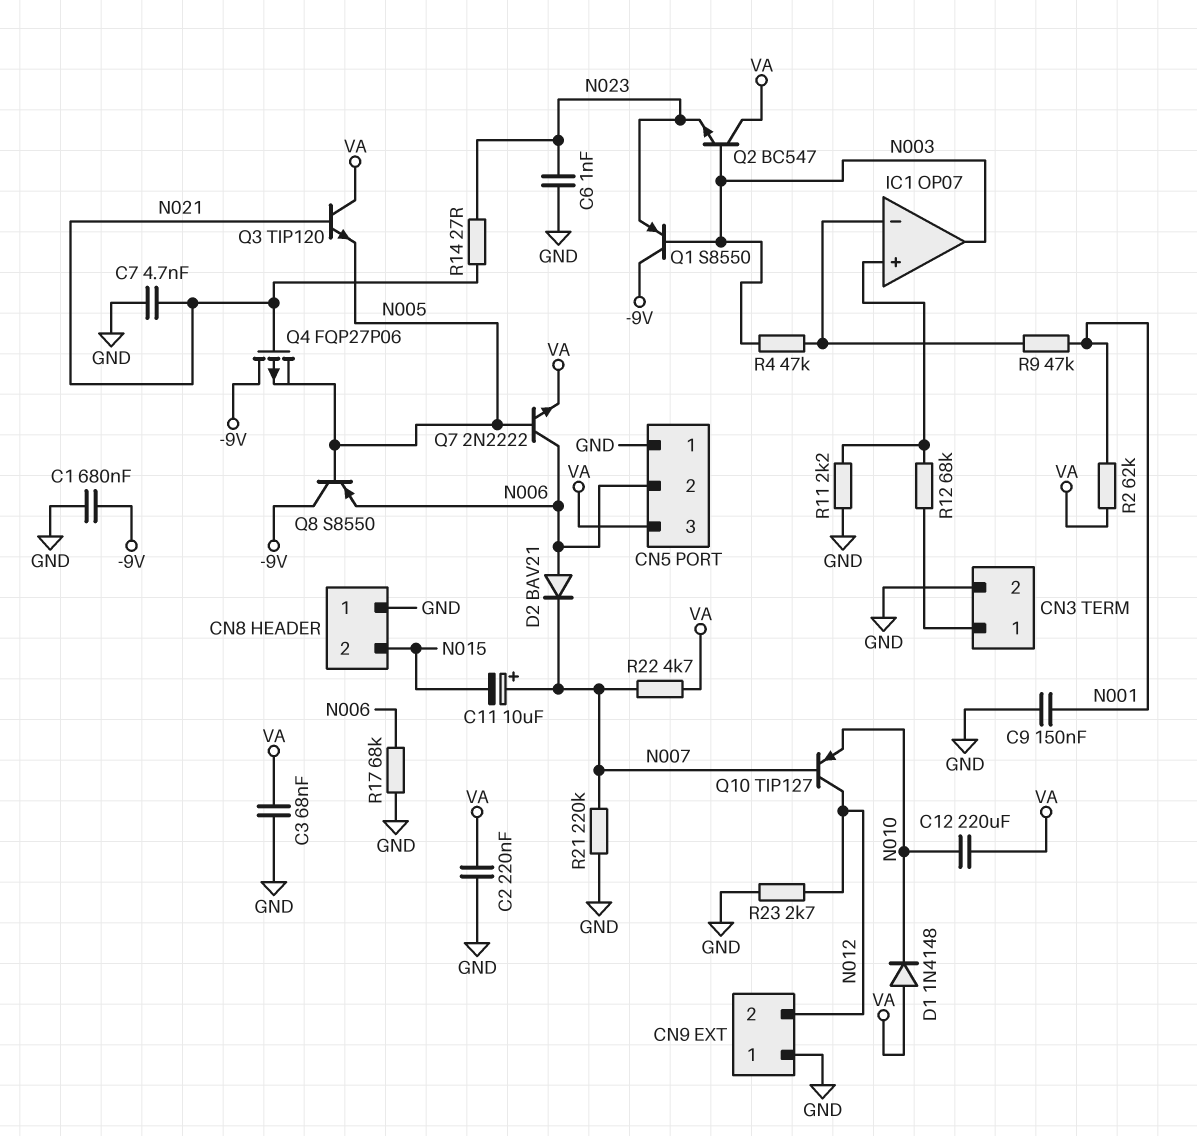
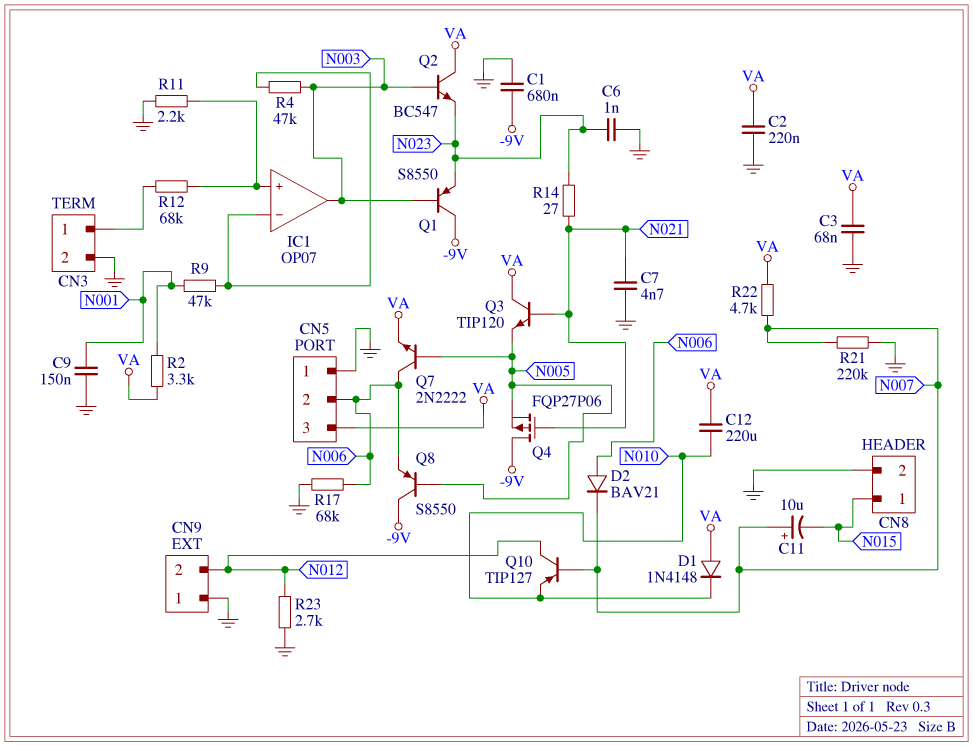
CN8 pin 1: GND -> N015
CN8 pin 2: N015 -> GND
R2: 62k (N001, VA) -> 3.3k (N001, VA)

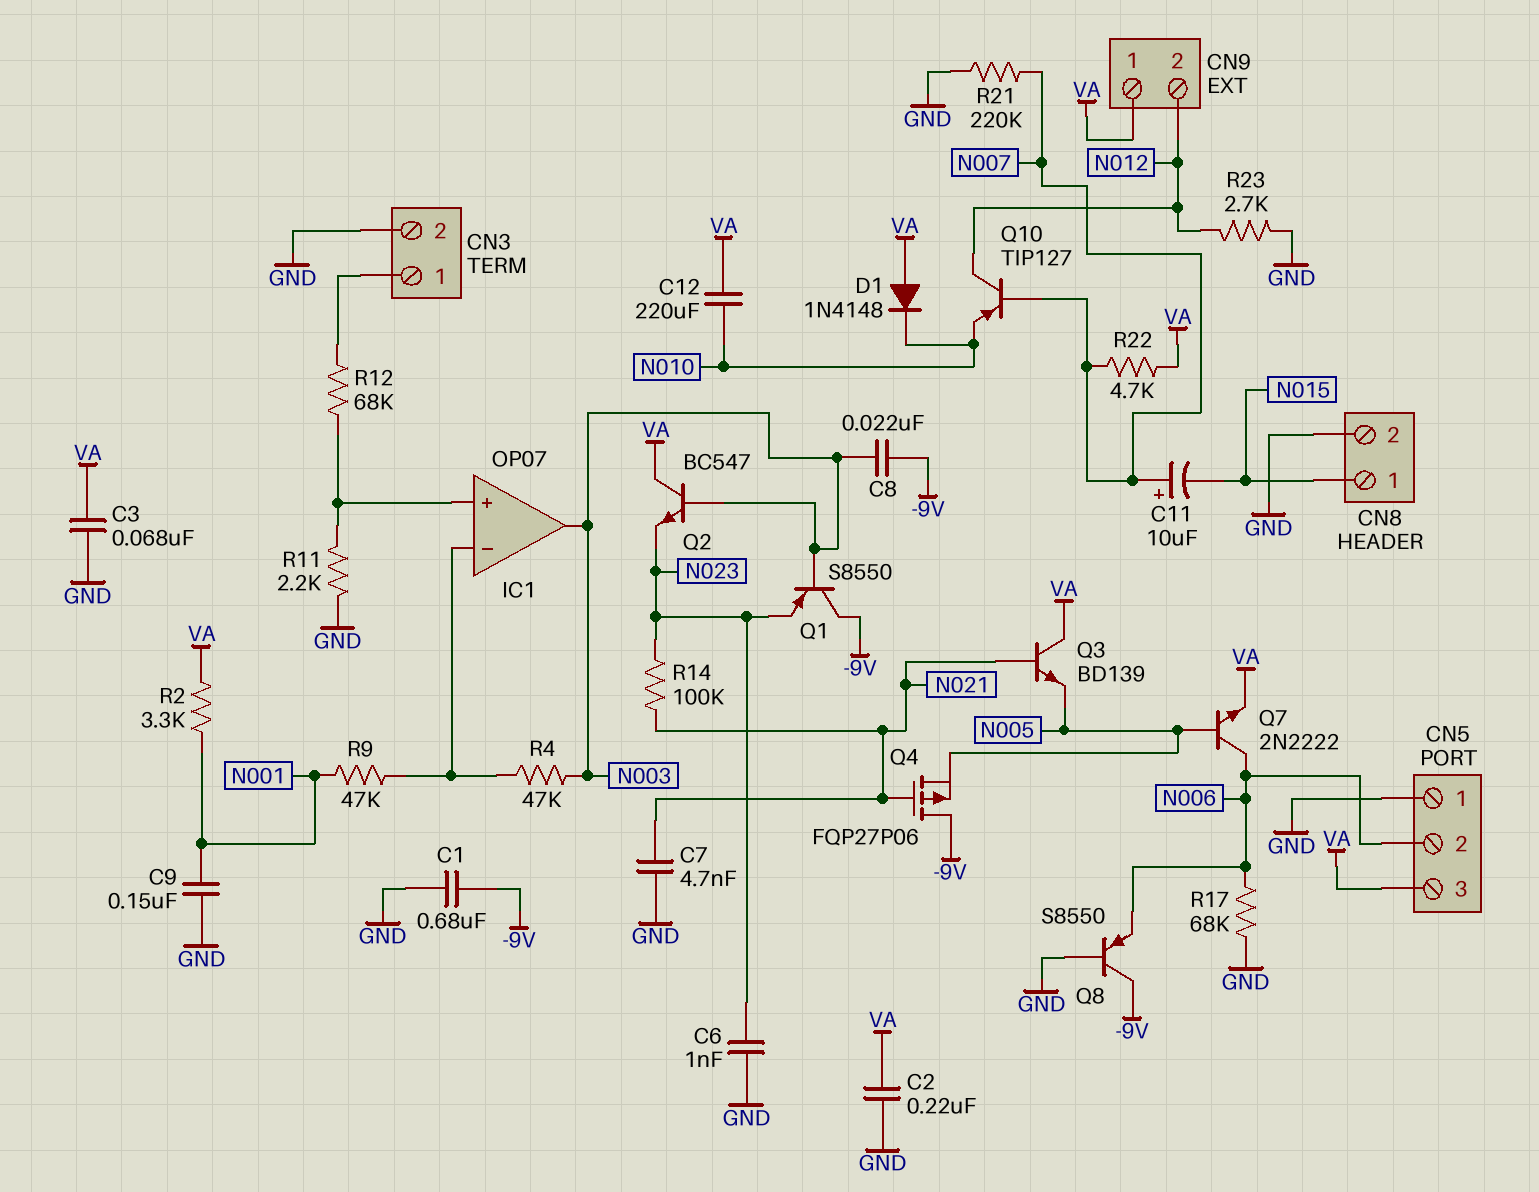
C8: none -> 22nF (-9V, N003)
CN9 pin 1: GND -> VA
D2: diode BAV21 (A N006, K N007) -> none
Q3: NPN TIP120 (B N021, C VA, E N005) -> NPN BD139 (B N021, C VA, E N005)
Q8: PNP S8550 (B N005, C -9V, E N006) -> PNP S8550 (B GND, C -9V, E N006)
R14: 27 (N021, N023) -> 100k (N021, N023)

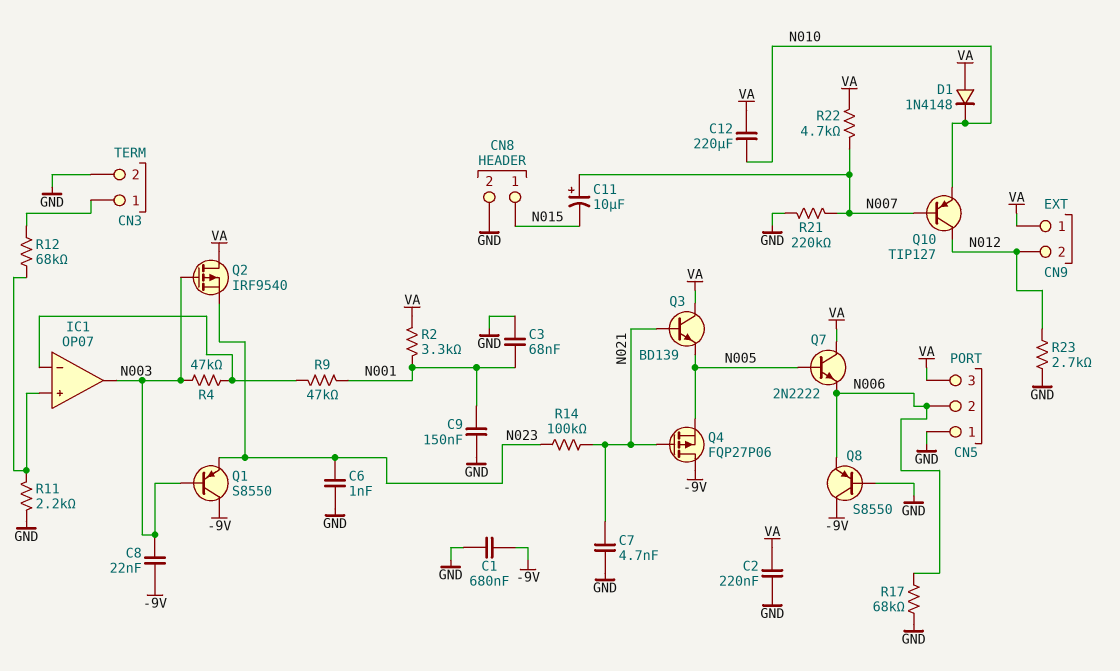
C3: 68nF (GND, VA) -> 68nF (GND, N001)
Q2: NPN BC547 (B N003, C VA, E N023) -> PMOS IRF9540 (G N003, D VA, S N023)
Q7: NPN 2N2222 (B N005, C N006, E VA) -> NPN 2N2222 (B N005, C VA, E N006)

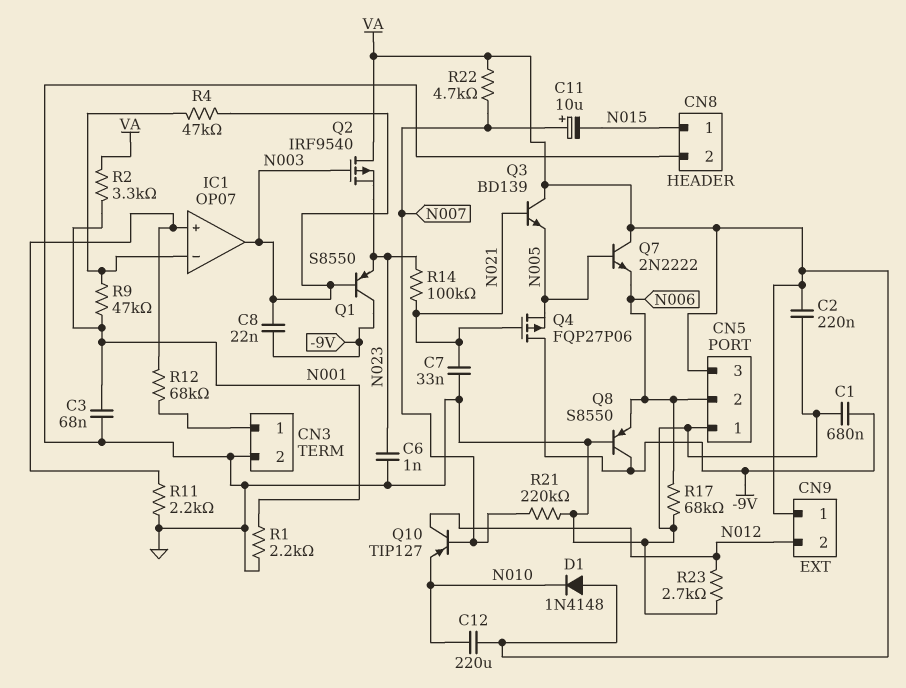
C7: 4.7nF (GND, N021) -> 33nF (GND, N021)
C9: 150nF (GND, N001) -> none
R1: none -> 2.2k (GND, N001)

